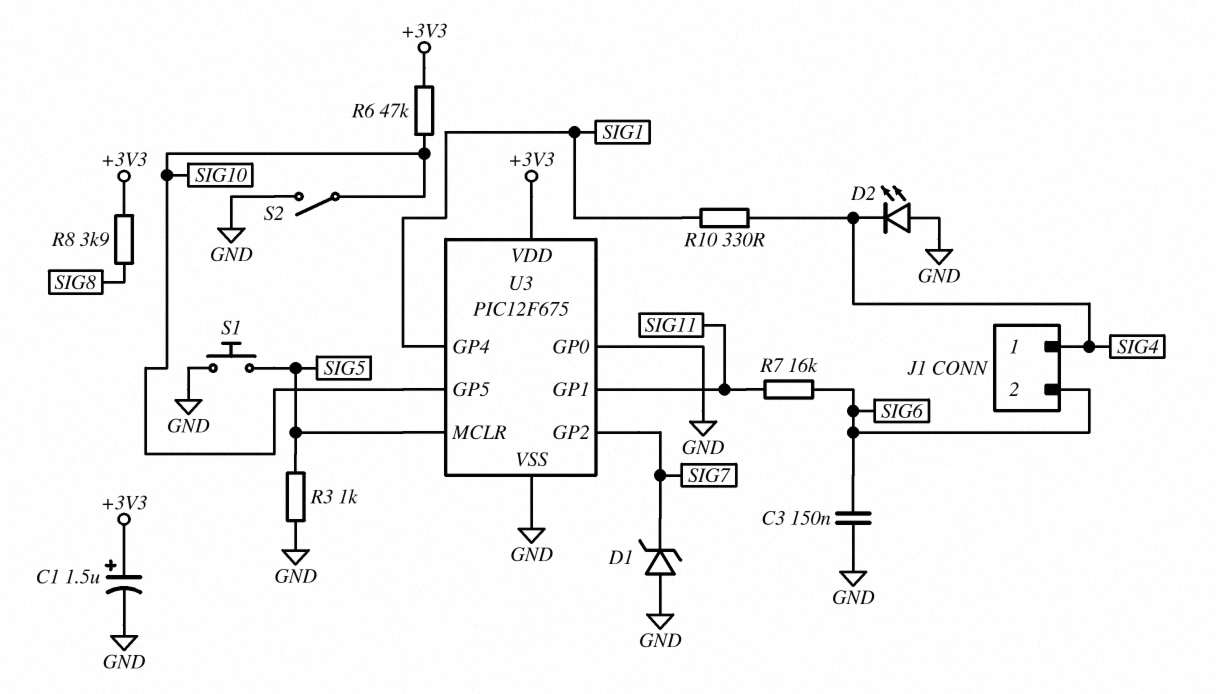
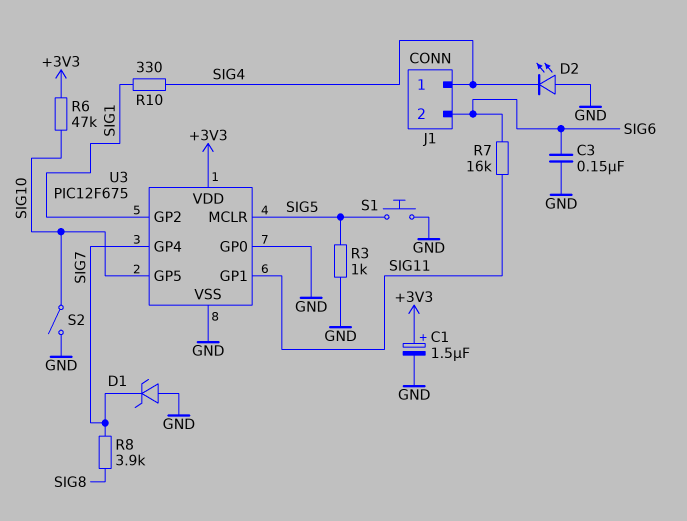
R8: 3.9k (+3V3, SIG8) -> 3.9k (SIG7, SIG8)
U3 pin GP2: SIG7 -> SIG1
U3 pin GP4: SIG1 -> SIG7

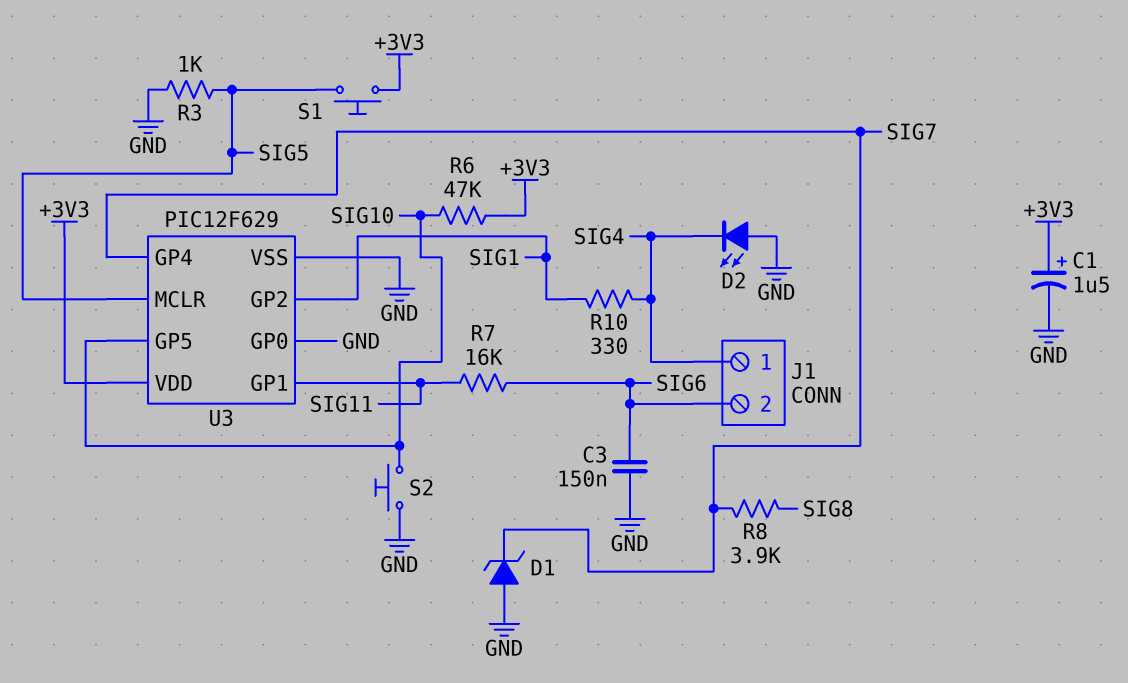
S1: button (GND, SIG5) -> button (+3V3, SIG5)
S2: switch (GND, SIG10) -> button (GND, SIG10)
U3: PIC12F675 -> PIC12F629

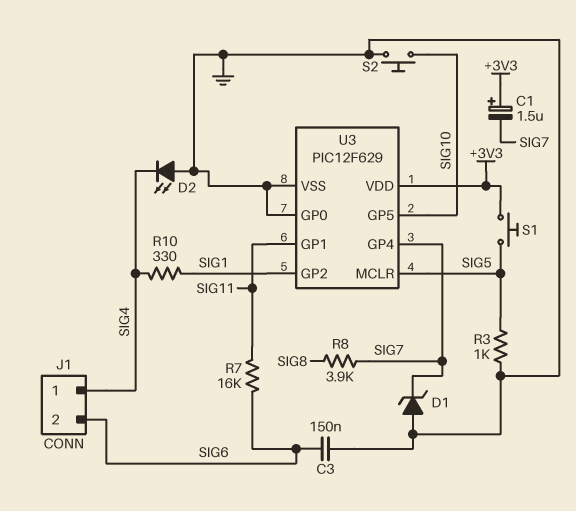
C1: 1.5uF (plus +3V3, minus GND) -> 1.5uF (plus +3V3, minus SIG7)
R6: 47k (+3V3, SIG10) -> none

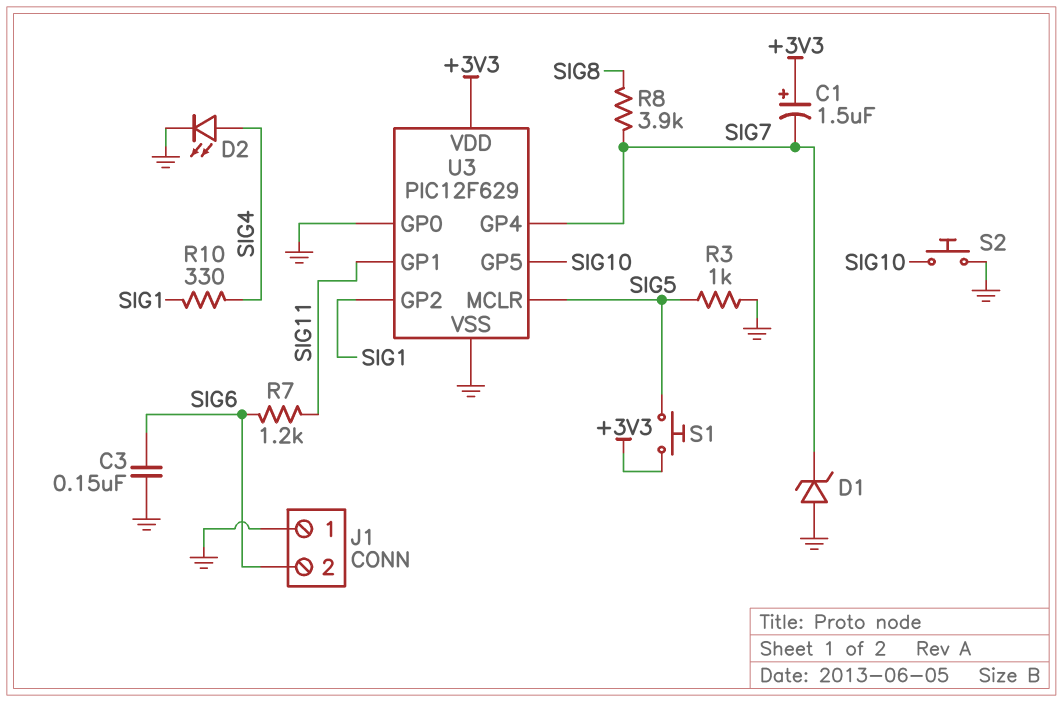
D2: LED (A GND, K SIG4) -> LED (A SIG4, K GND)
J1 pin 1: SIG4 -> GND
R7: 16k (SIG6, SIG11) -> 1.2k (SIG6, SIG11)

